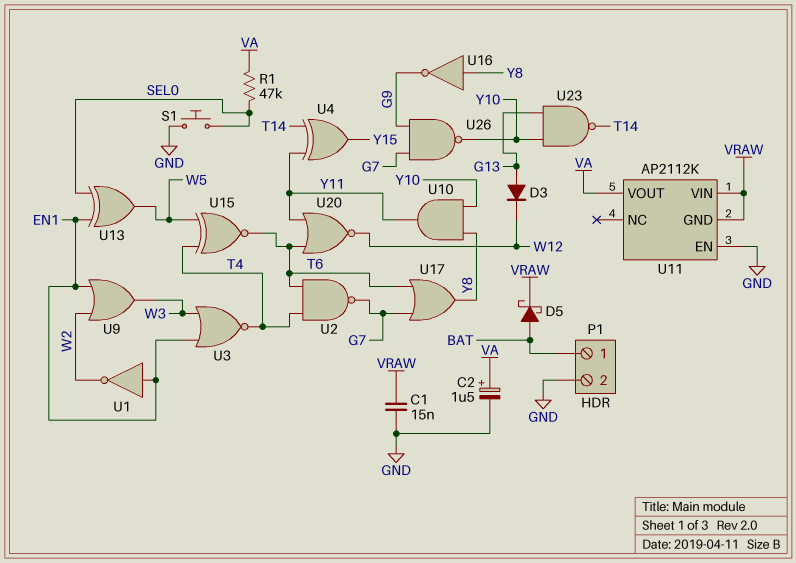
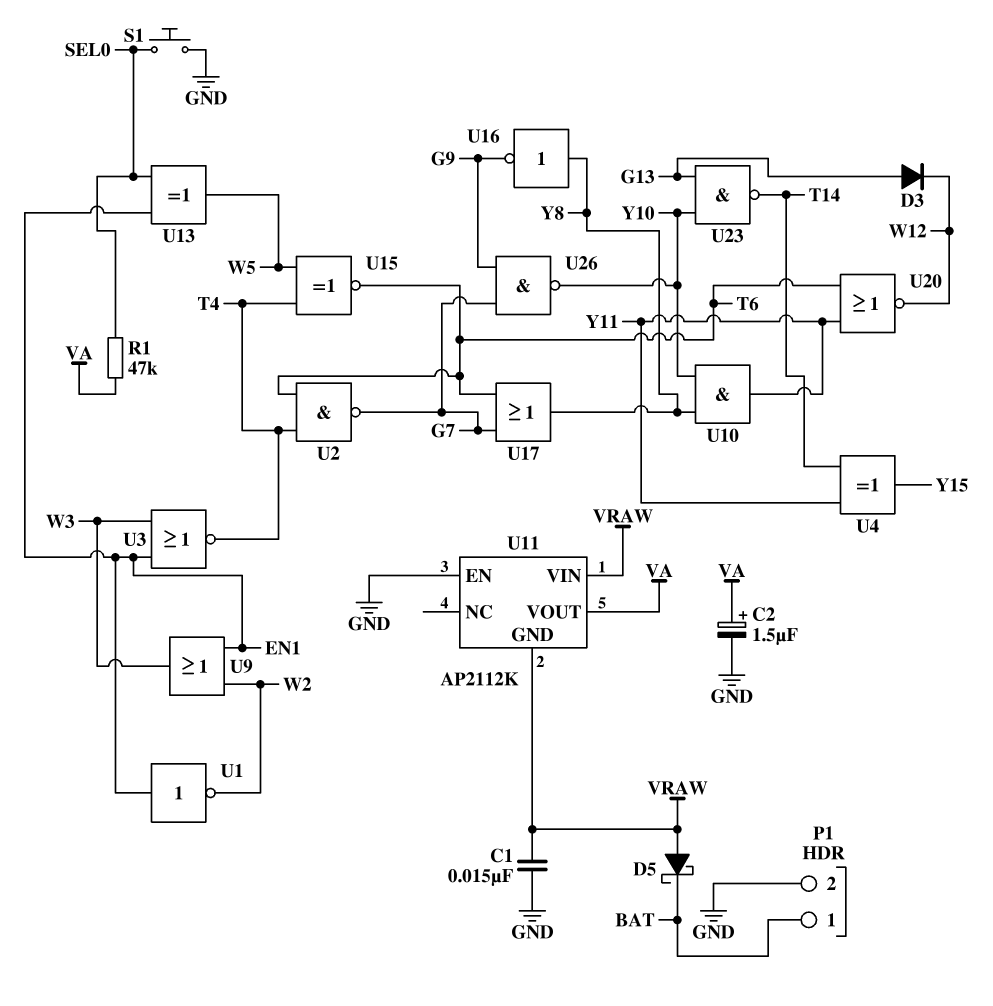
D5: schottky (A BAT, K VRAW) -> schottky (A VRAW, K BAT)

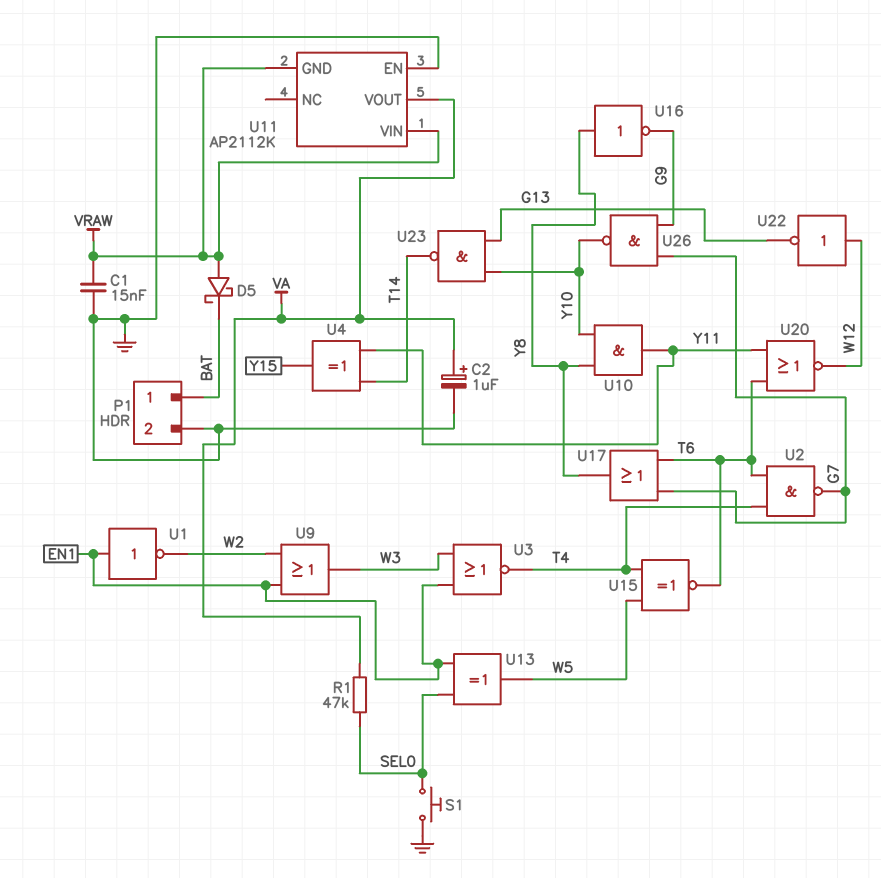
C2: 1.5uF (plus VA, minus GND) -> 1uF (plus VA, minus GND)
D3: diode (A G13, K W12) -> none
U22: none -> NOT (in W12, out G13)

